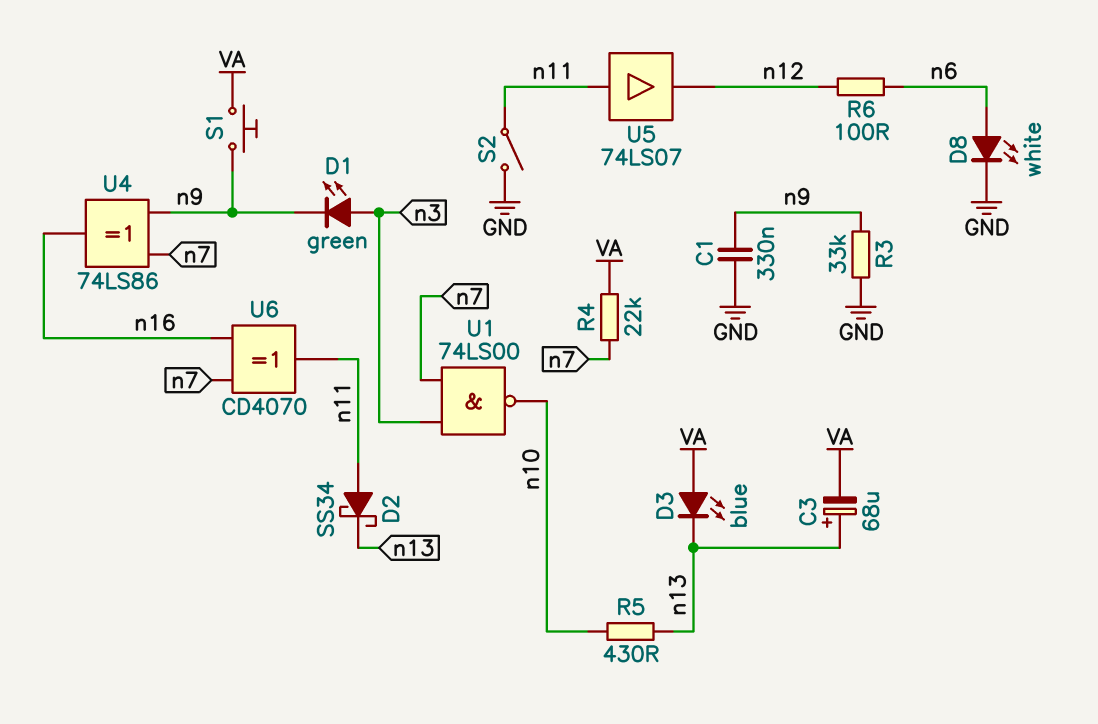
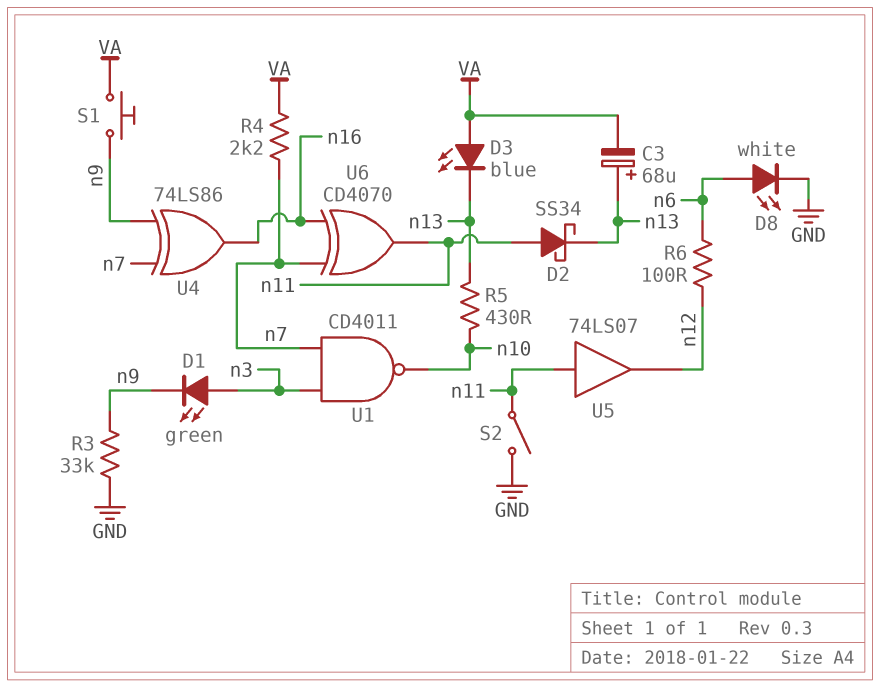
C1: 330nF (GND, n9) -> none
R4: 22k (VA, n7) -> 2.2k (VA, n7)
U1: NAND 74LS00 (in n3, in n7, out n10) -> NAND CD4011 (in n3, in n7, out n10)

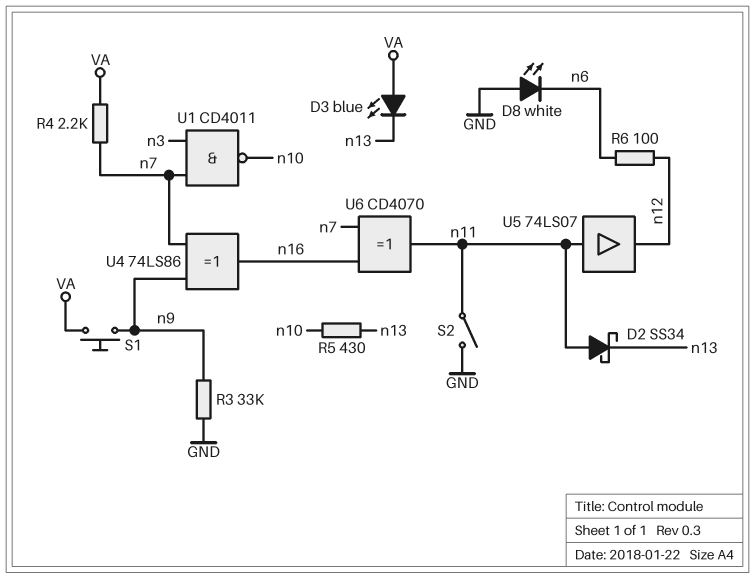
C3: 68uF (plus n13, minus VA) -> none
D1: LED green (A n3, K n9) -> none
D8: LED white (A n6, K GND) -> LED white (A GND, K n6)

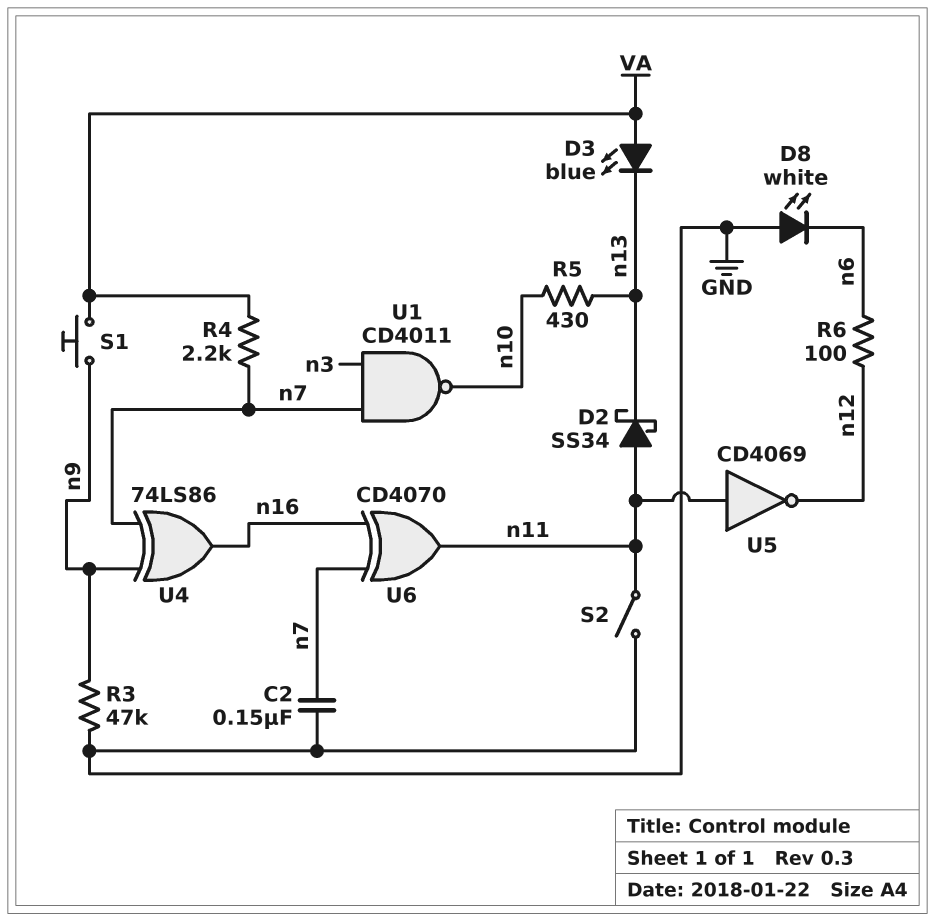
C2: none -> 150nF (GND, n7)
R3: 33k (GND, n9) -> 47k (GND, n9)
U5: buffer 74LS07 (in n11, out n12) -> NOT CD4069 (in n11, out n12)

